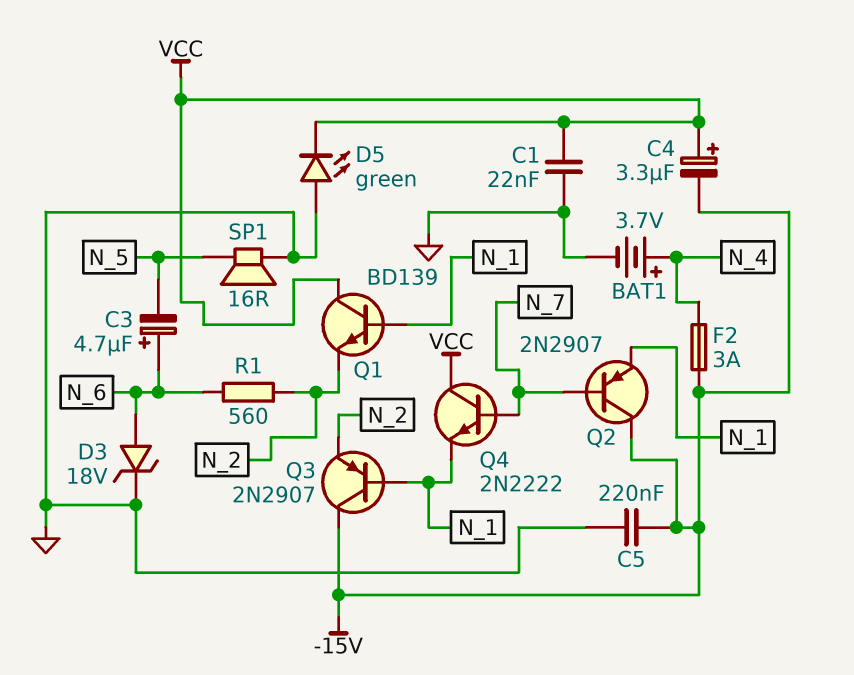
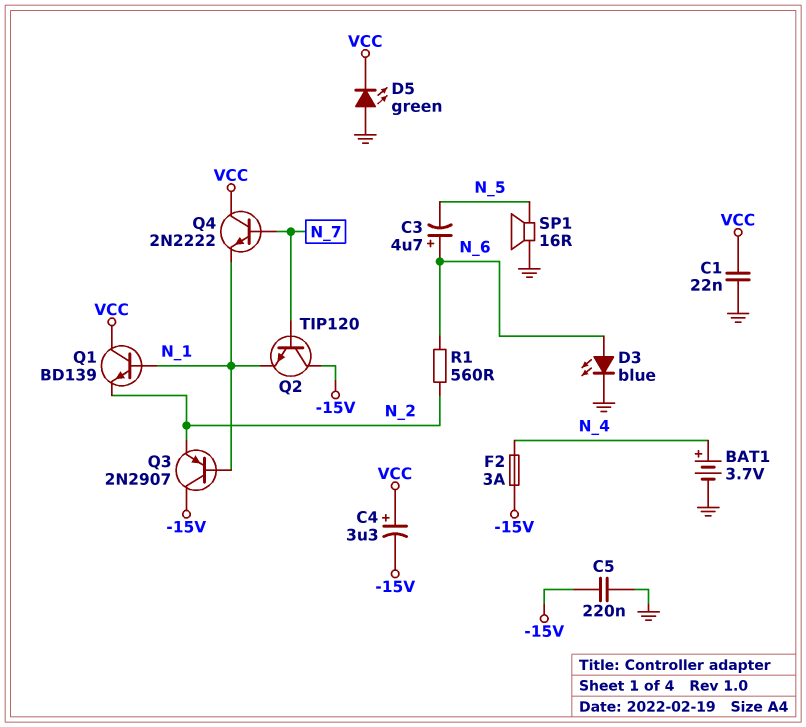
D3: zener 18V (A N_6, K GND) -> LED blue (A N_6, K GND)
Q2: PNP 2N2907 (B N_7, C -15V, E N_1) -> NPN TIP120 (B N_7, C -15V, E N_1)

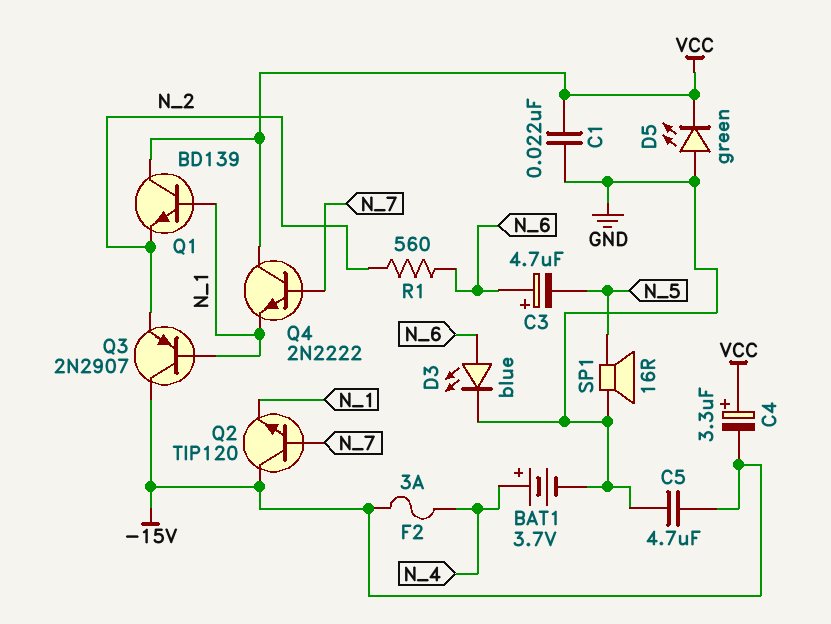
C5: 220nF (-15V, GND) -> 4.7uF (-15V, GND)

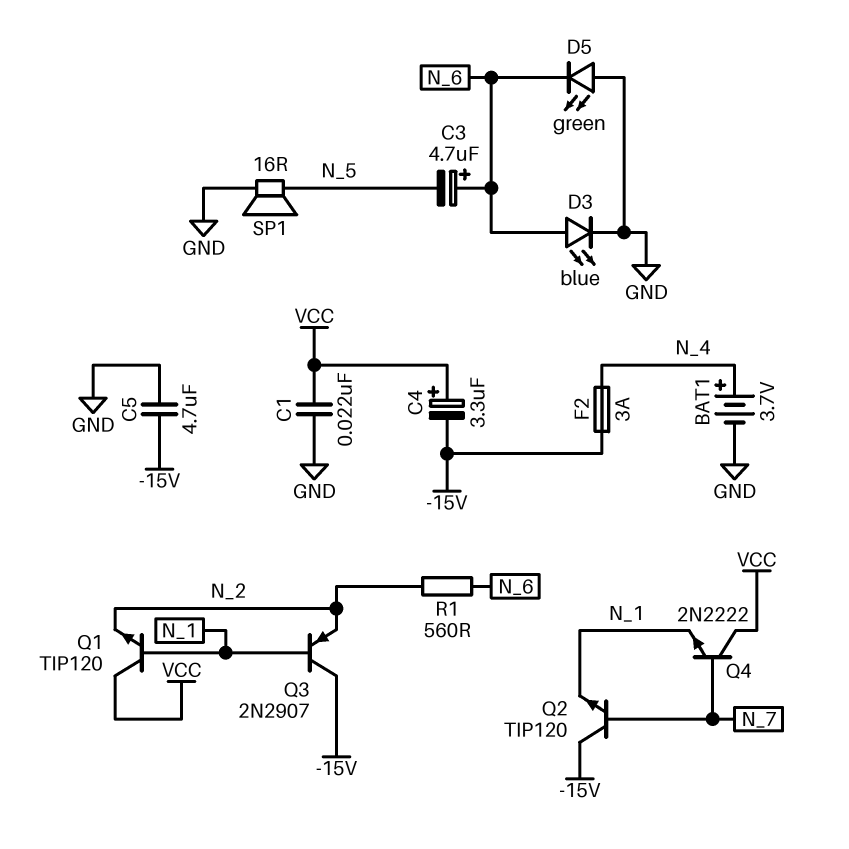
D5: LED green (A GND, K VCC) -> LED green (A GND, K N_6)
Q1: NPN BD139 (B N_1, C VCC, E N_2) -> NPN TIP120 (B N_1, C VCC, E N_2)

